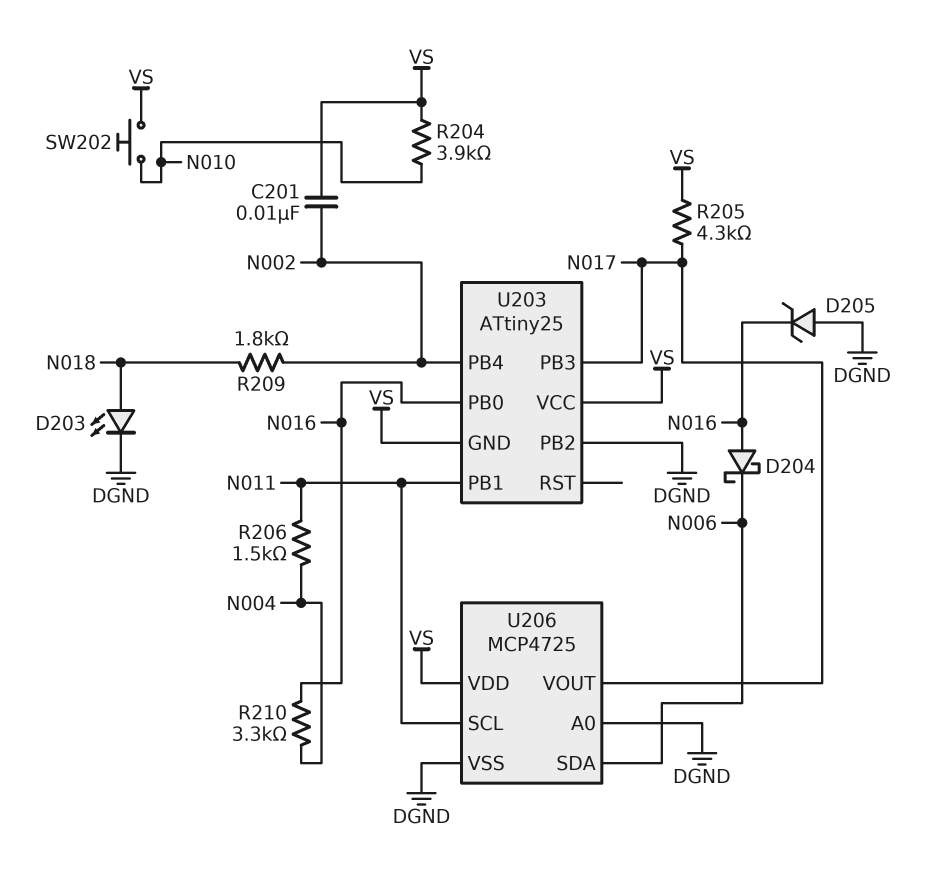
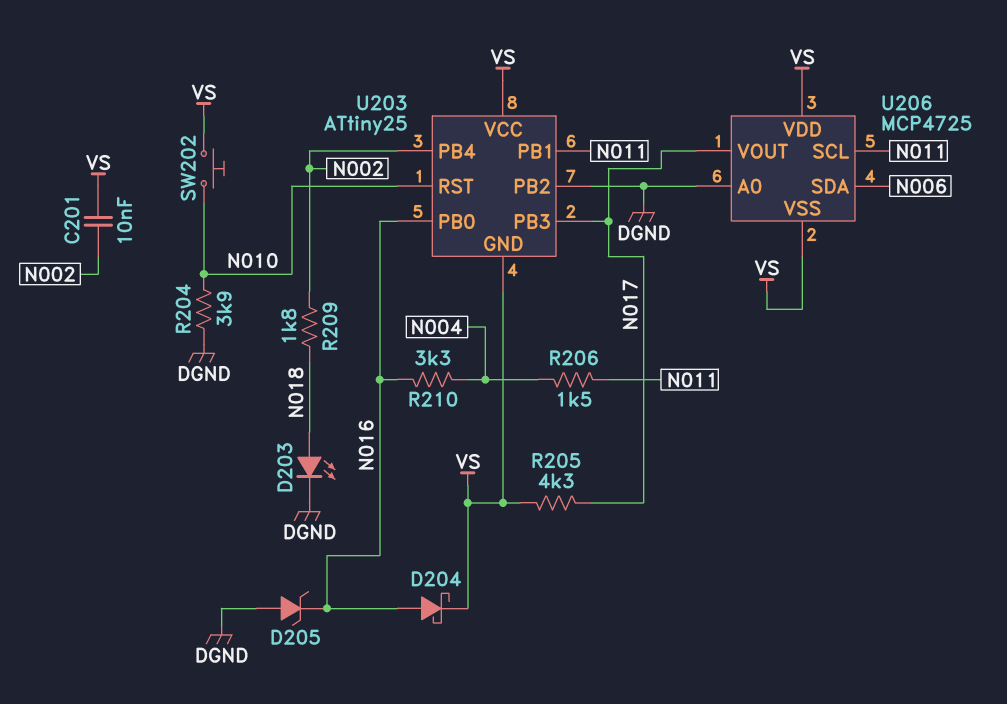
D204: schottky (A N016, K N006) -> schottky (A N016, K VS)
R204: 3.9k (N010, VS) -> 3.9k (DGND, N010)
U203 pin RST: none -> N010
U206 pin VSS: DGND -> VS

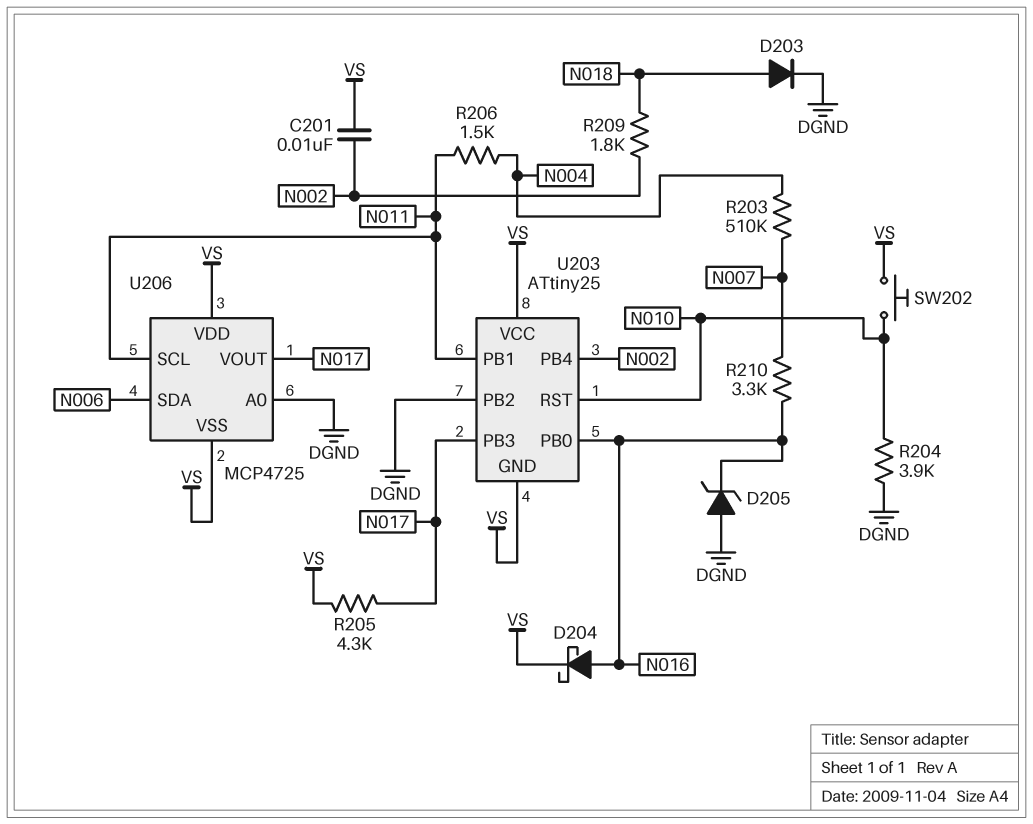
D203: LED (A N018, K DGND) -> diode (A N018, K DGND)
R203: none -> 510k (N004, N007)
R210: 3.3k (N004, N016) -> 3.3k (N007, N016)

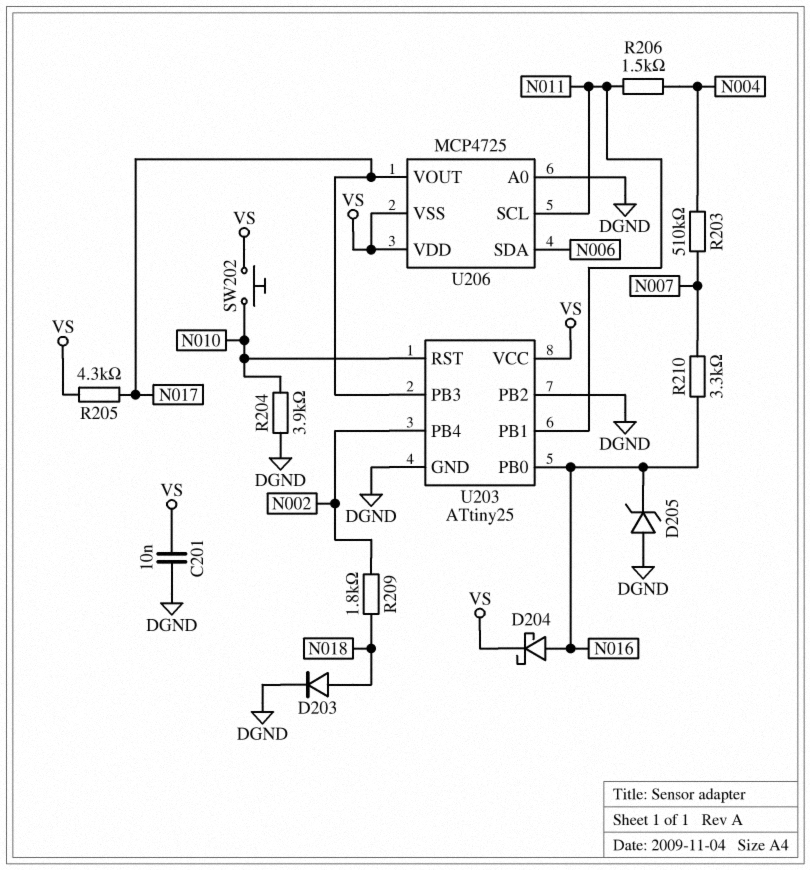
C201: 10nF (N002, VS) -> 10nF (DGND, VS)
U203 pin GND: VS -> DGND

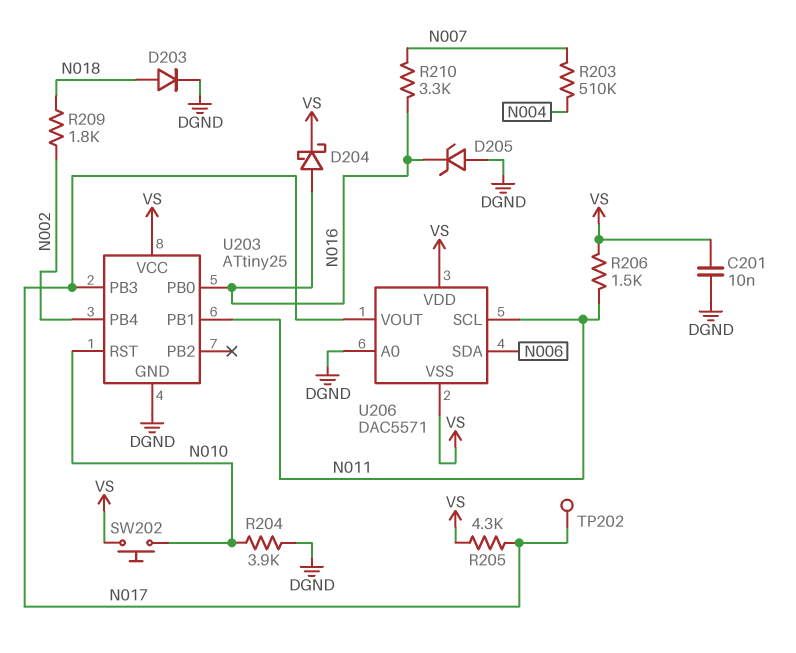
R206: 1.5k (N004, N011) -> 1.5k (N011, VS)
TP202: none -> test point (N017)
U203 pin PB2: DGND -> none
U206: MCP4725 -> DAC5571

